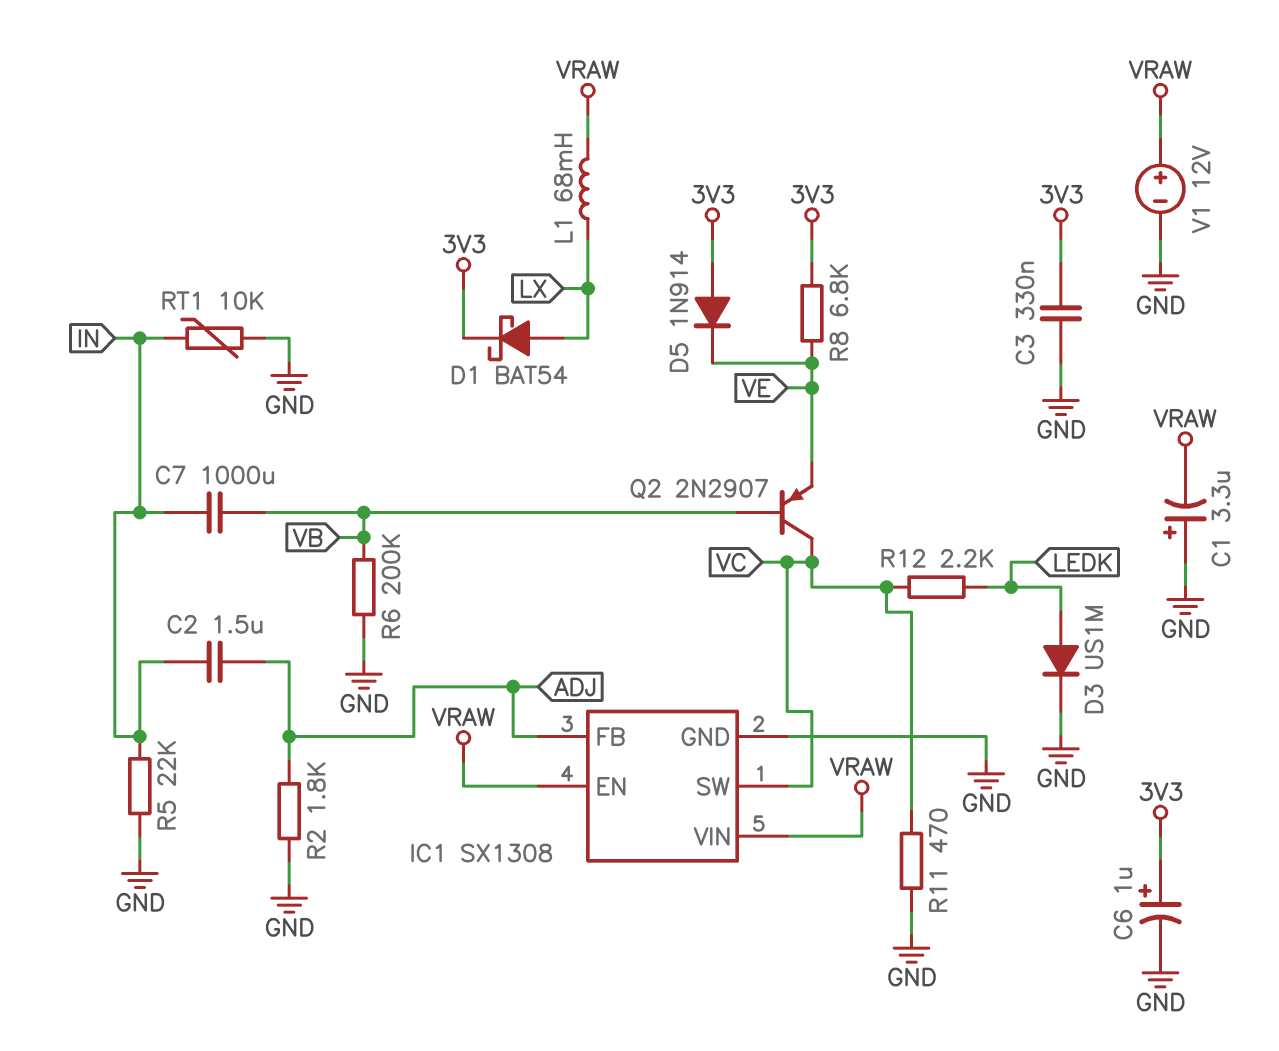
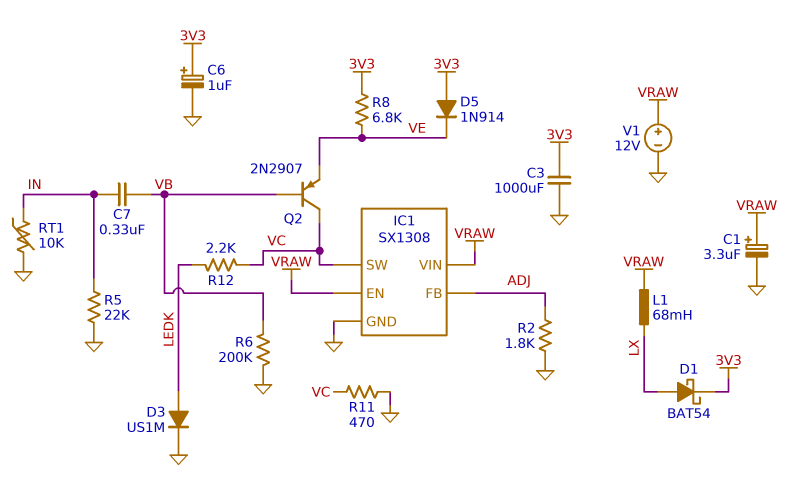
C1: 3.3uF (plus GND, minus VRAW) -> 3.3uF (plus VRAW, minus GND)
C2: 1.5uF (ADJ, IN) -> none
C3: 330nF (3V3, GND) -> 1000uF (3V3, GND)
C7: 1000uF (IN, VB) -> 330nF (IN, VB)

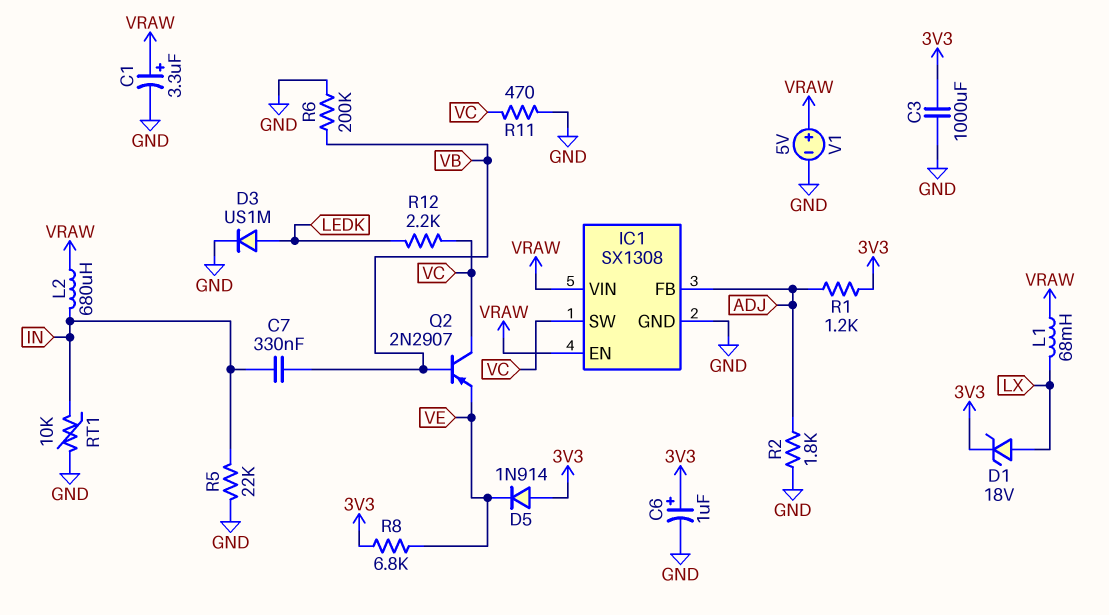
D1: schottky BAT54 (A LX, K 3V3) -> zener 18V (A LX, K 3V3)
L2: none -> 680uH (IN, VRAW)
R1: none -> 1.2k (3V3, ADJ)
V1: 12V (plus VRAW, minus GND) -> 5V (plus VRAW, minus GND)

